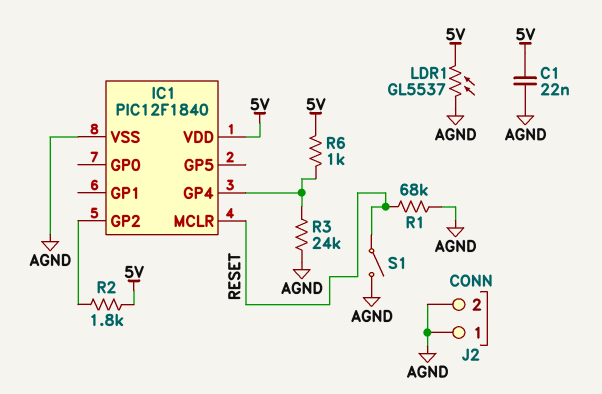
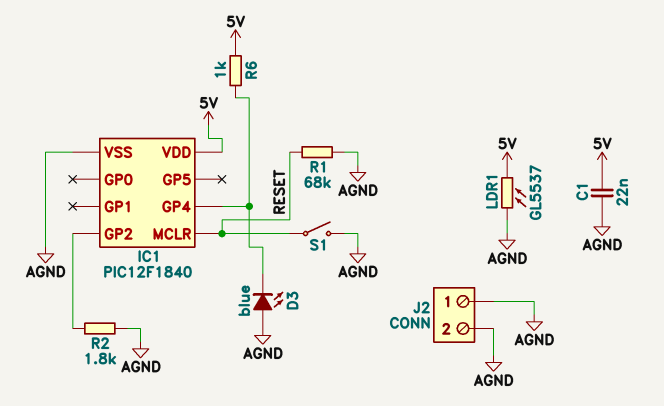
D3: none -> LED blue (A AGND, K IC1/GP4)
R2: 1.8k (5V, IC1/GP2) -> 1.8k (AGND, IC1/GP2)
R3: 24k (AGND, IC1/GP4) -> none

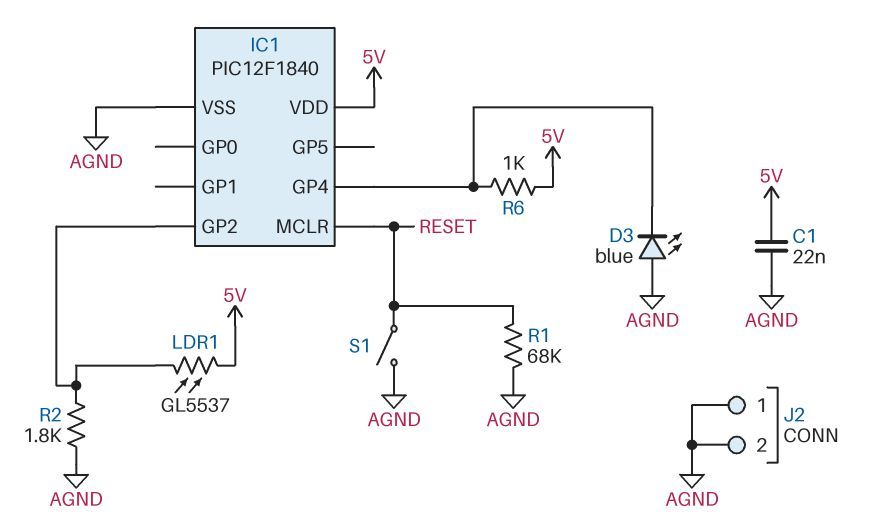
LDR1: GL5537 (5V, AGND) -> GL5537 (5V, IC1/GP2)

